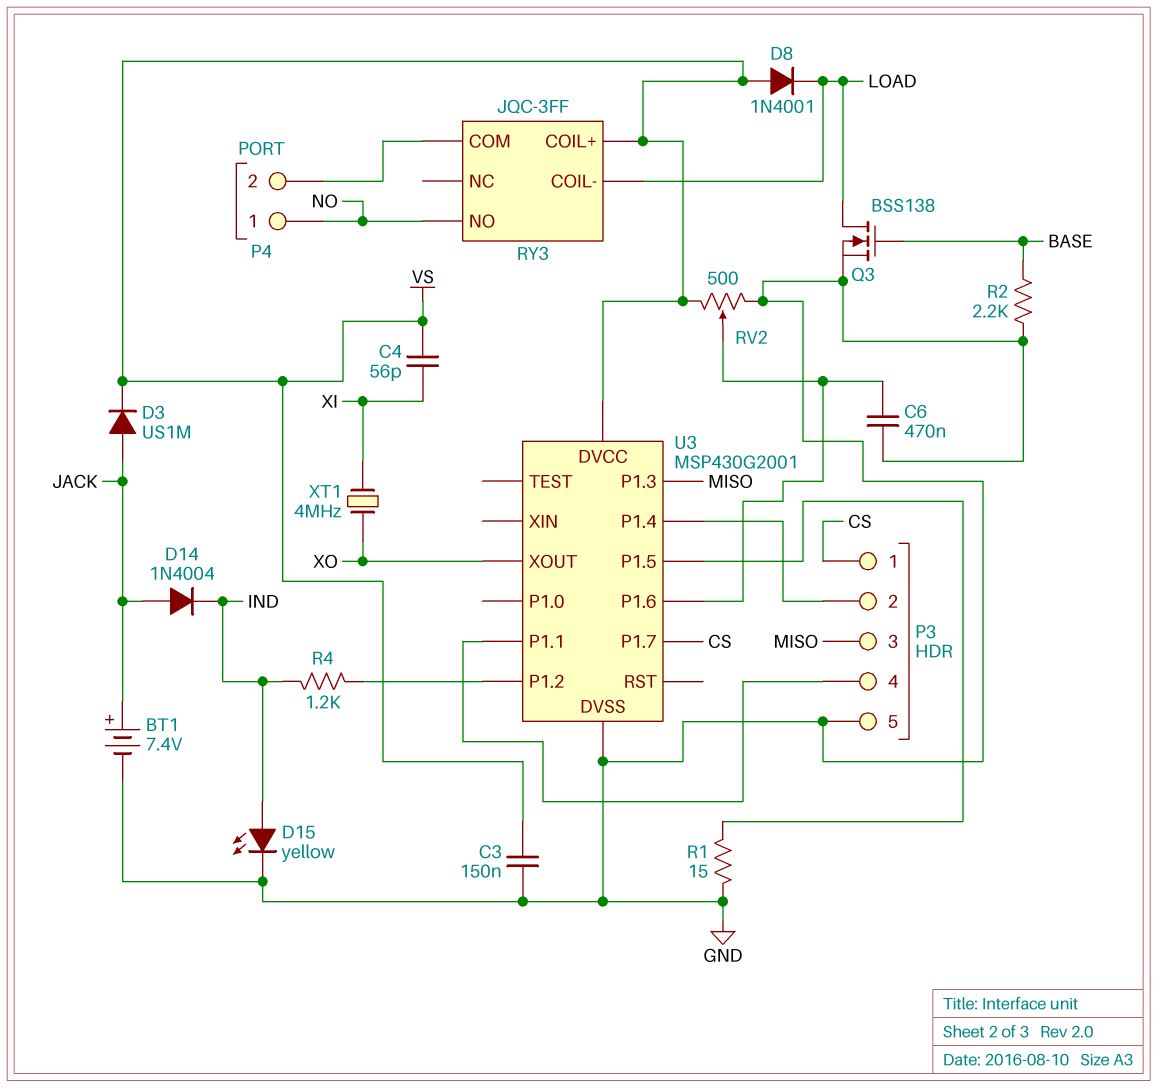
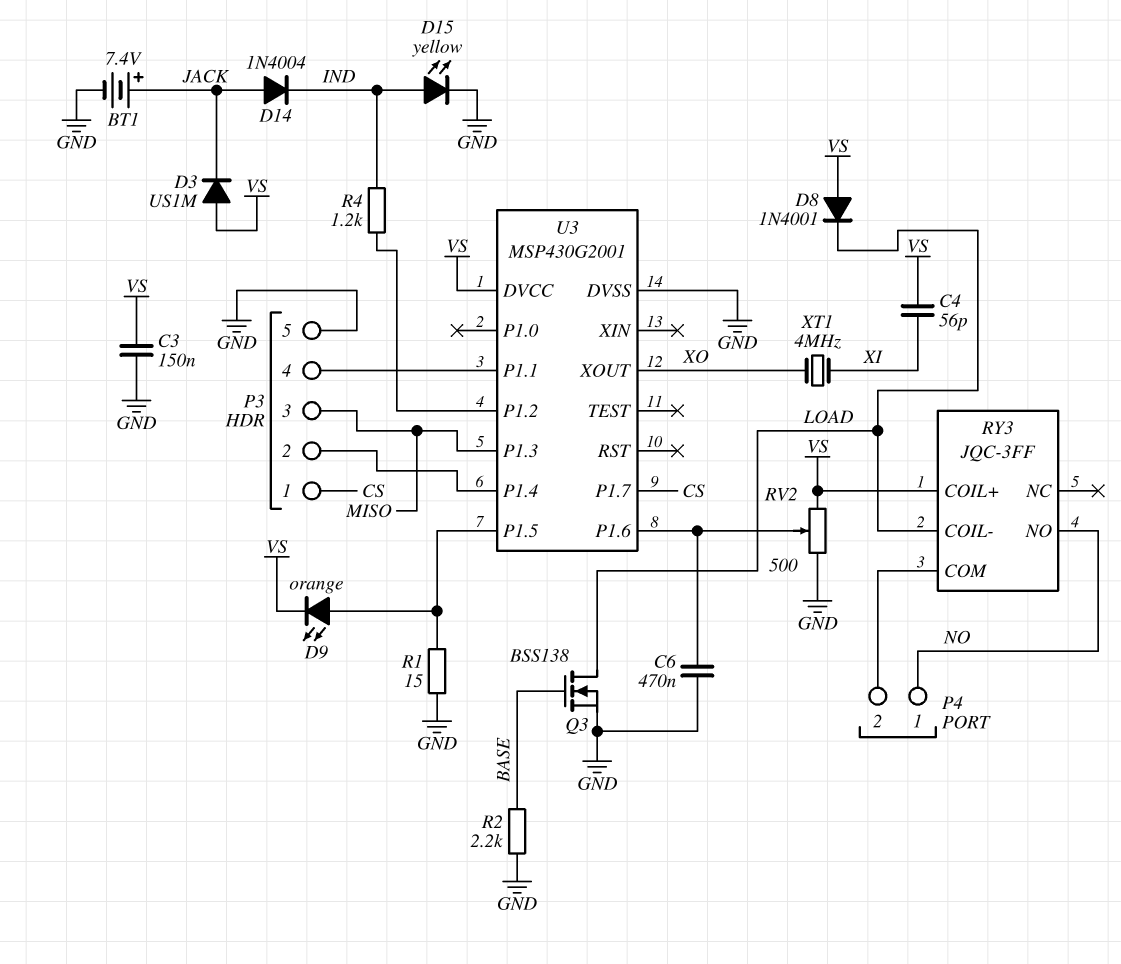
D3: diode US1M (A JACK, K VS) -> diode US1M (A VS, K JACK)
D9: none -> LED orange (A U3/P1.5, K VS)

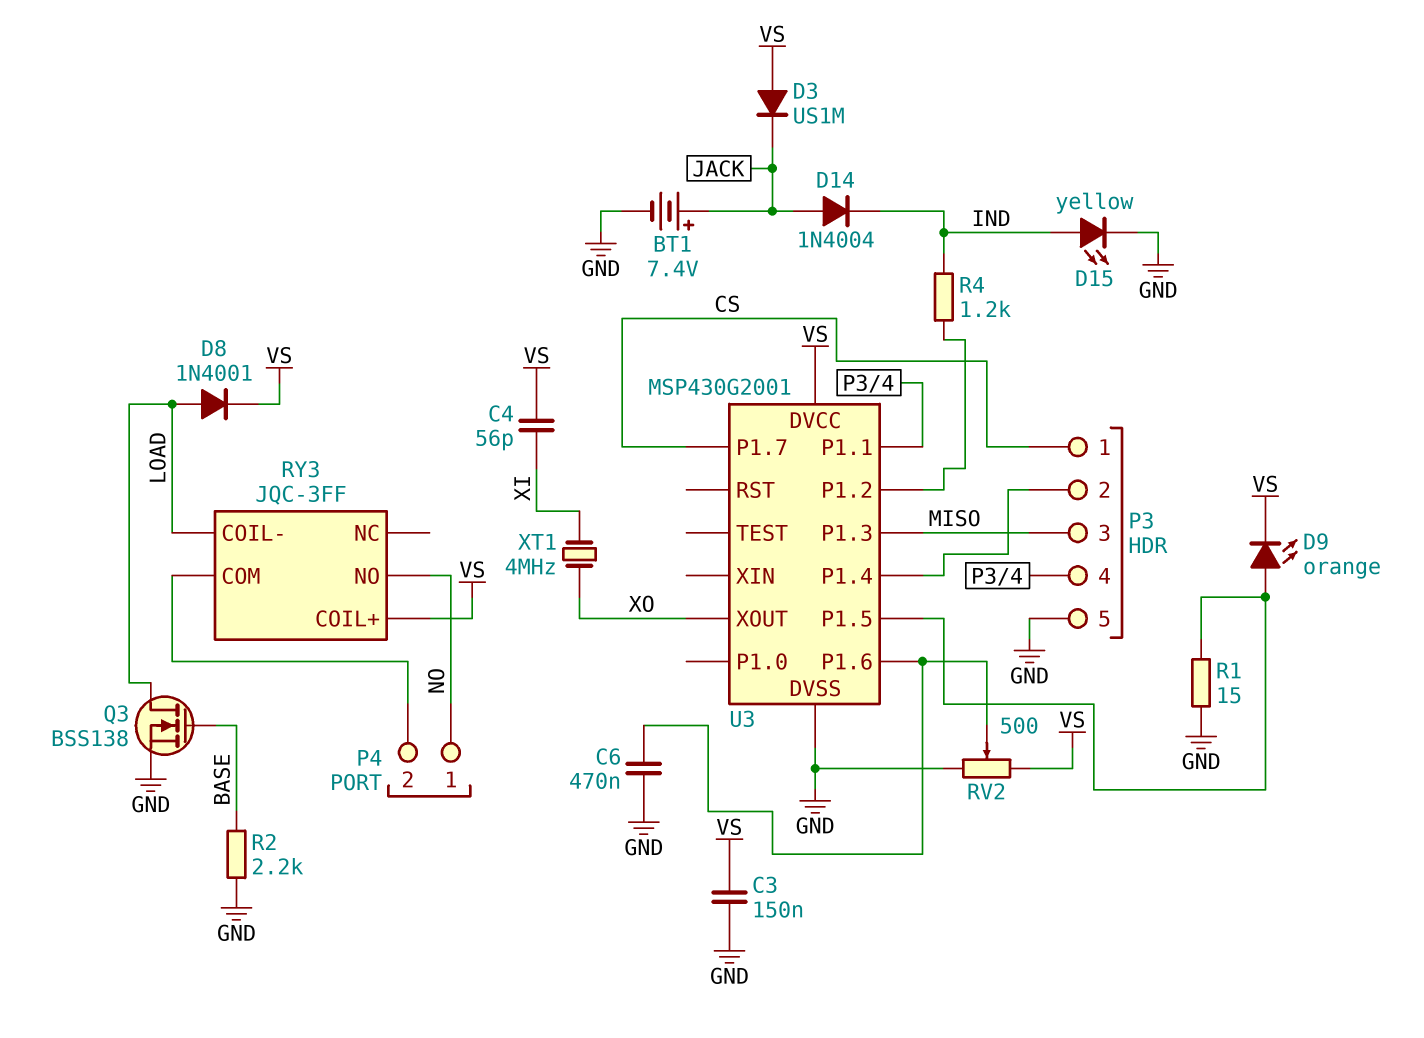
D8: diode 1N4001 (A VS, K LOAD) -> diode 1N4001 (A LOAD, K VS)

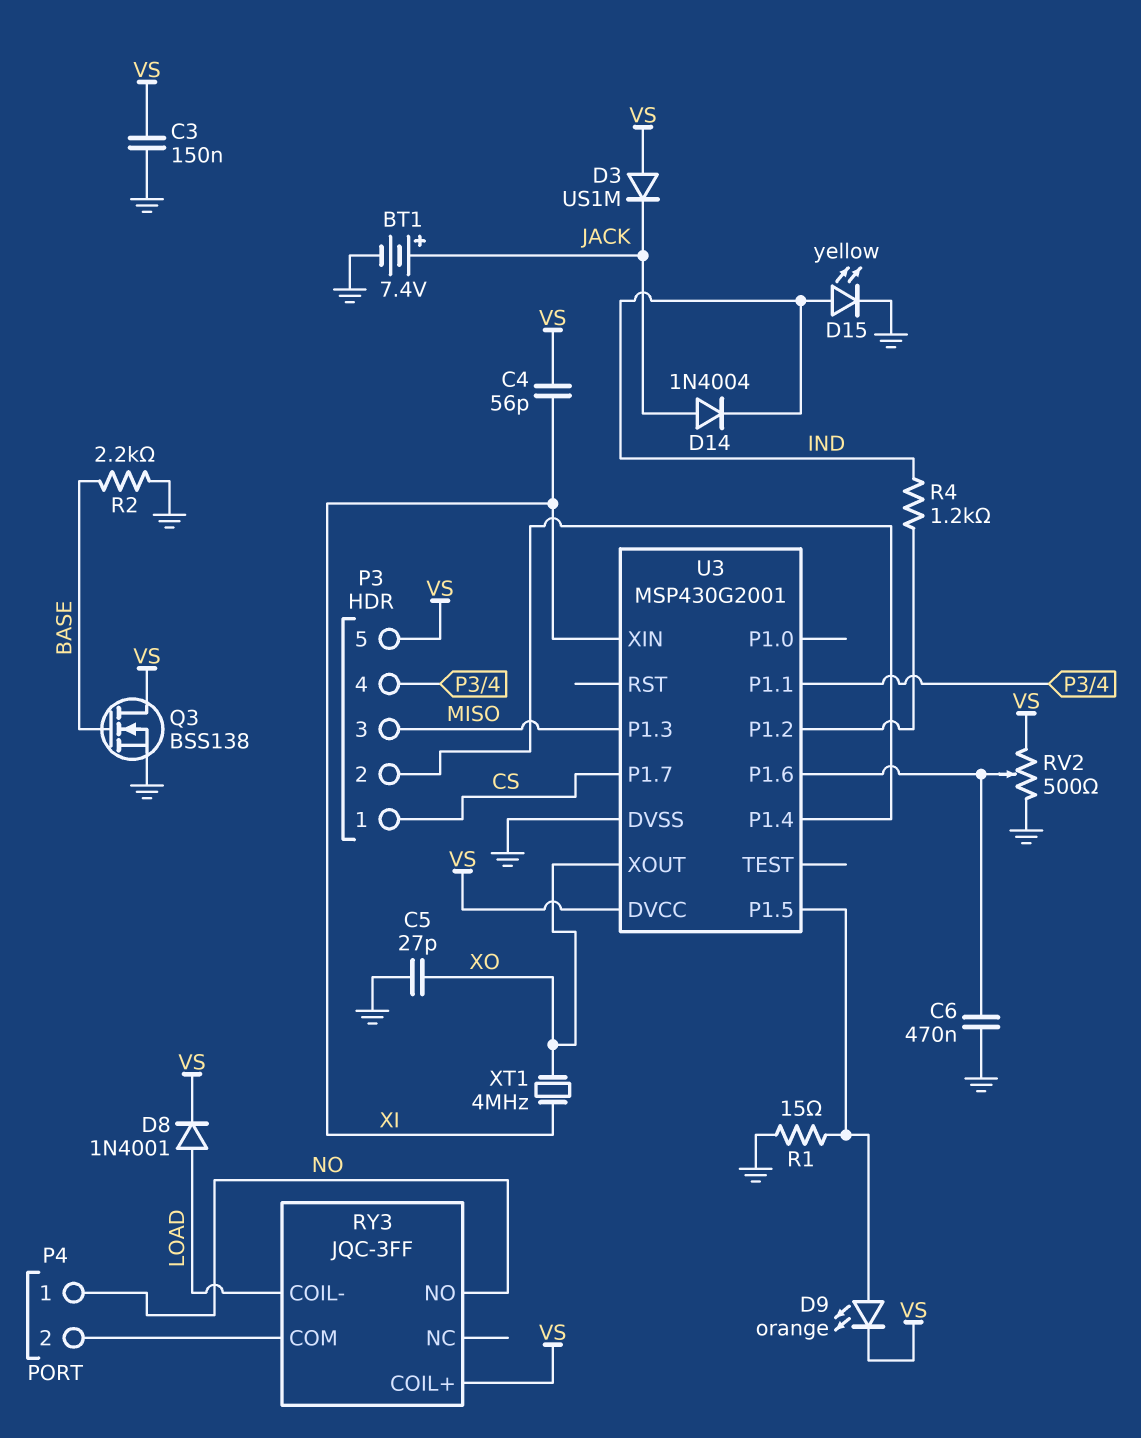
C5: none -> 27pF (GND, XO)
P3 pin 5: GND -> VS
Q3: NMOS BSS138 (G BASE, D LOAD, S GND) -> NMOS BSS138 (G BASE, D VS, S GND)
U3 pin XIN: none -> XI

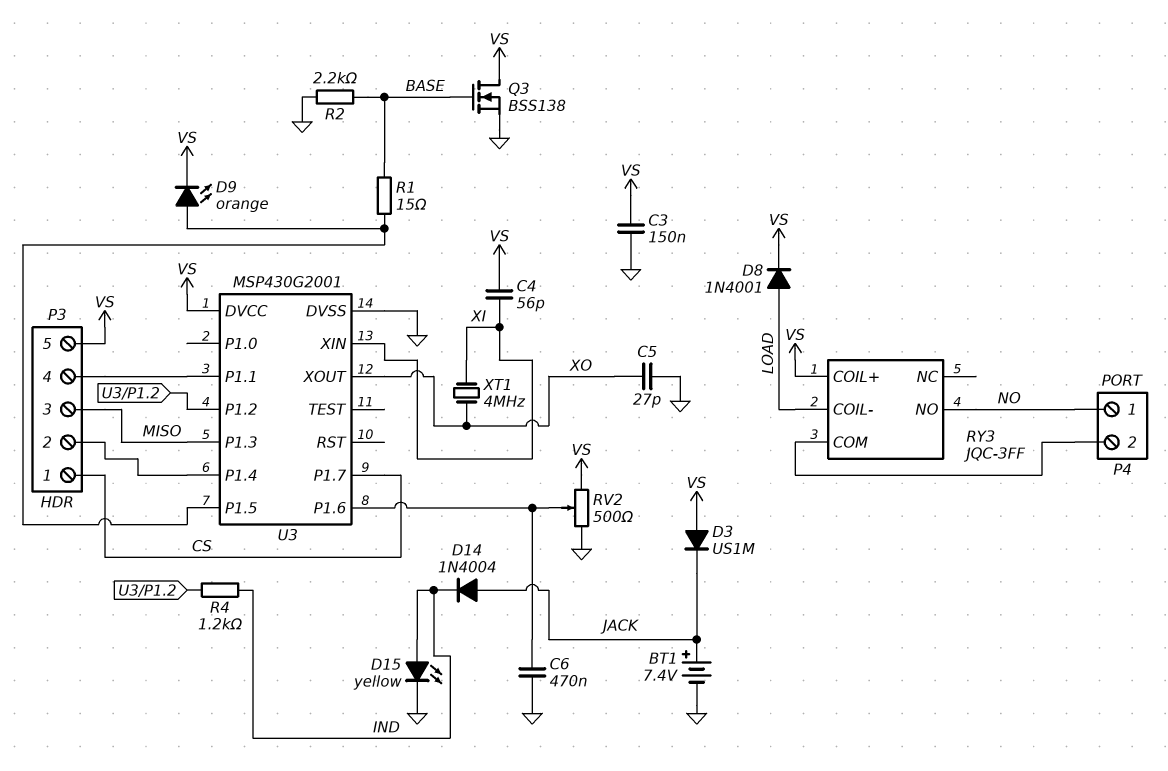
R1: 15 (GND, U3/P1.5) -> 15 (BASE, U3/P1.5)

